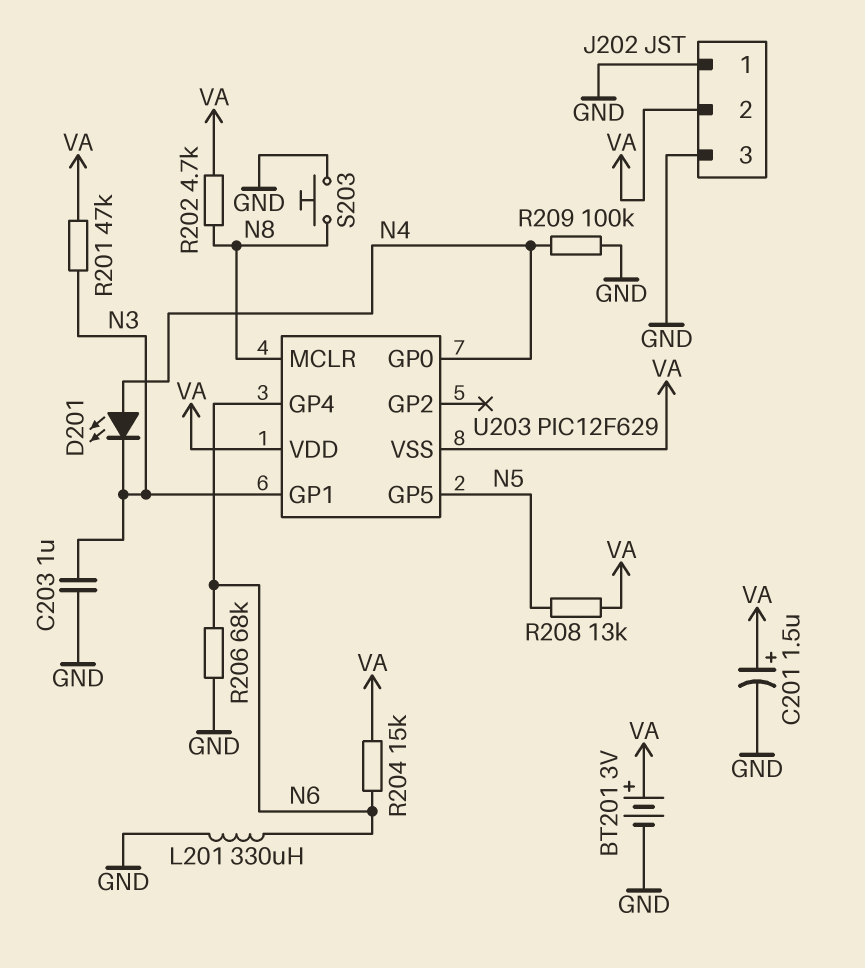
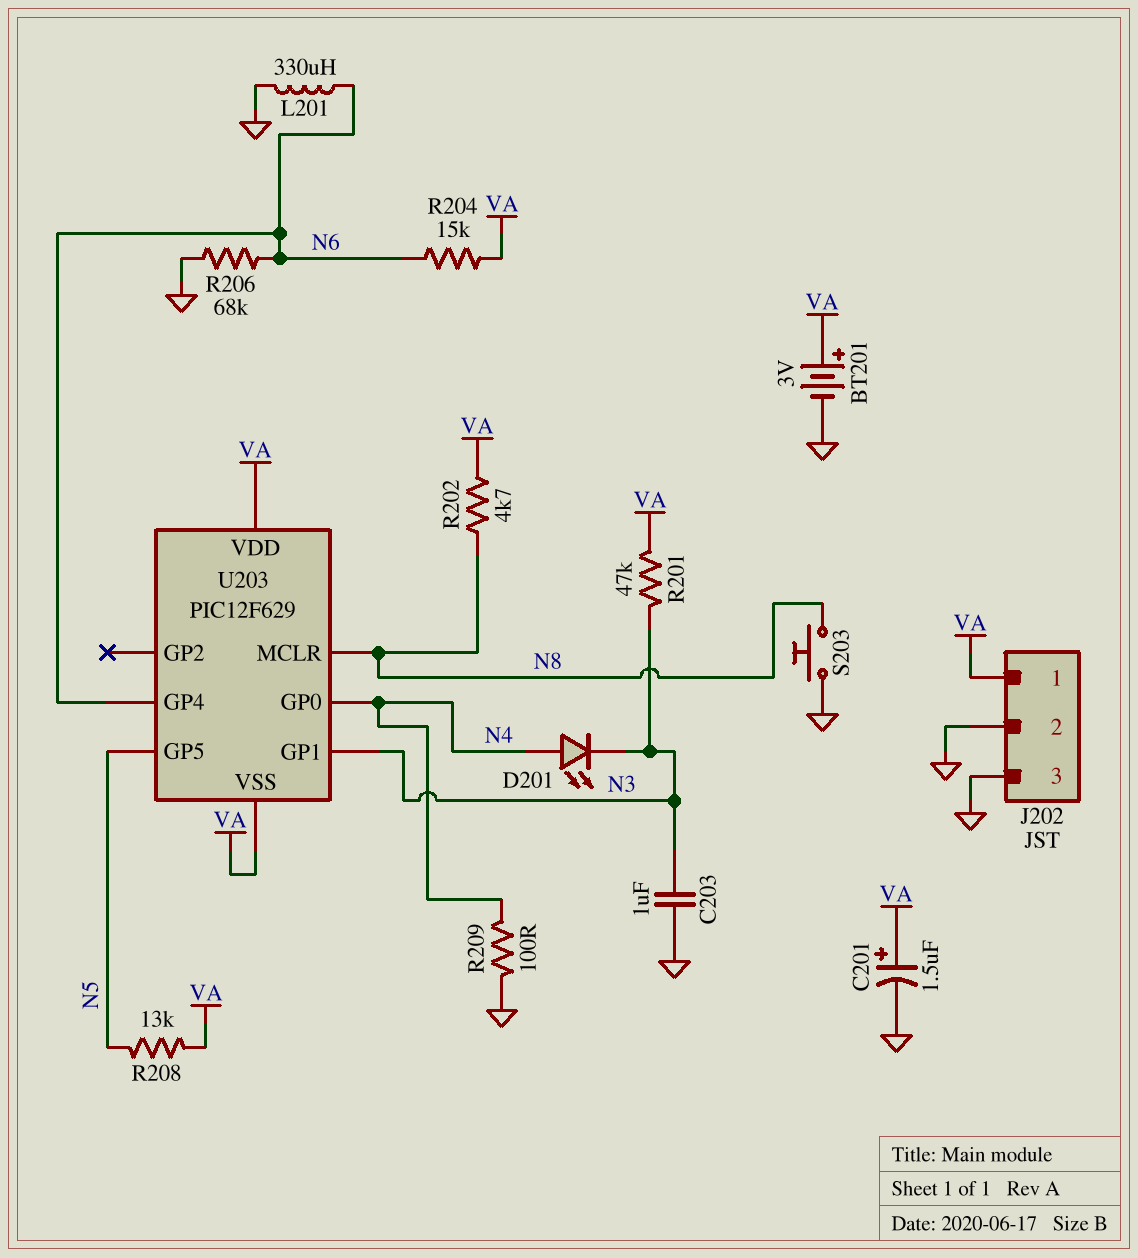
J202 pin 1: GND -> VA
J202 pin 2: VA -> GND
R209: 100k (GND, N4) -> 100 (GND, N4)

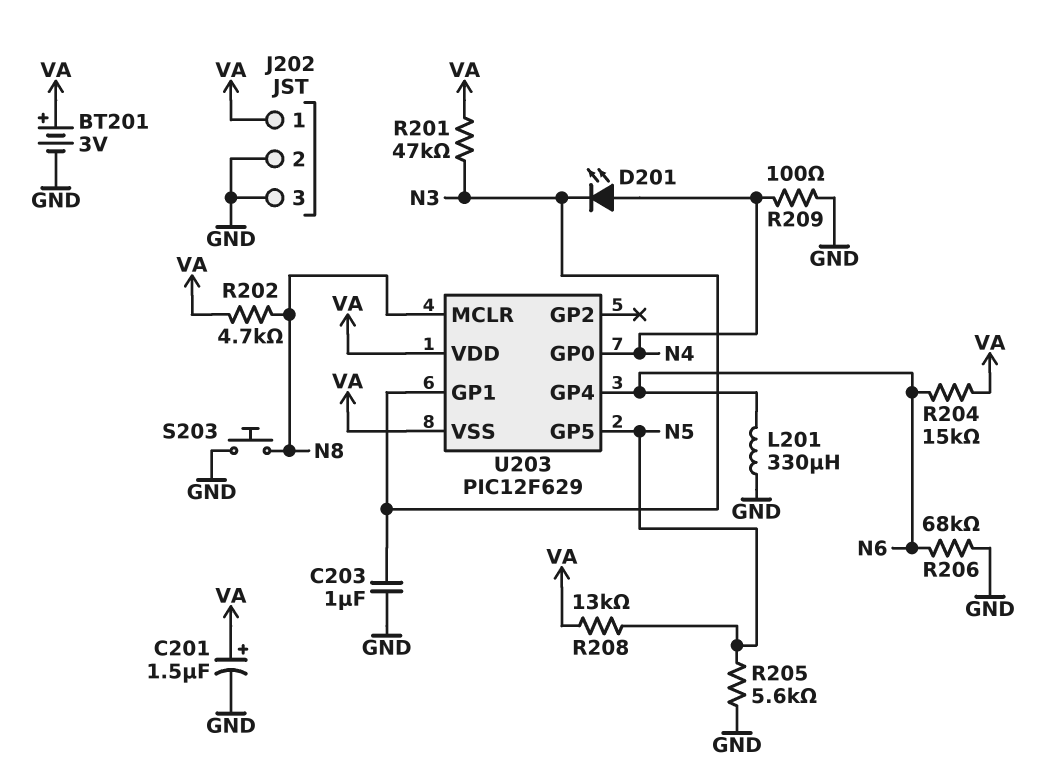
R205: none -> 5.6k (GND, N5)

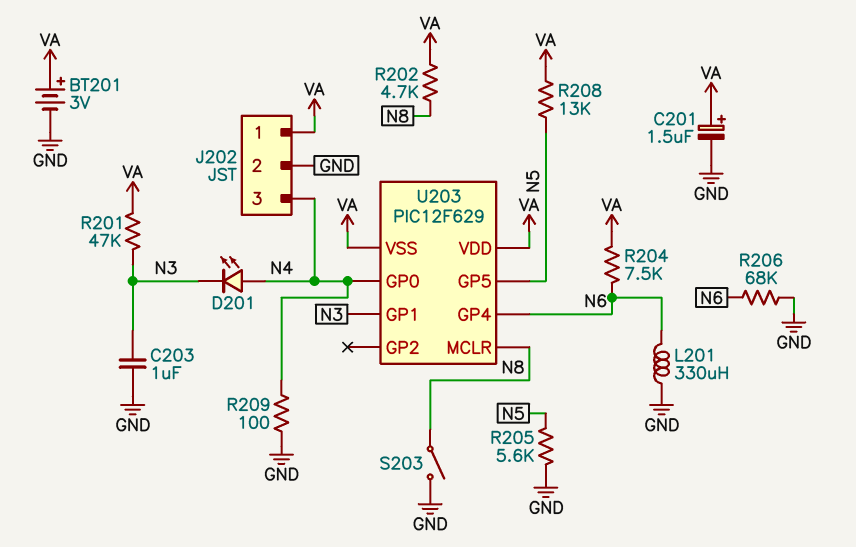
J202 pin 3: GND -> N4
R204: 15k (N6, VA) -> 7.5k (N6, VA)
S203: button (GND, N8) -> switch (GND, N8)

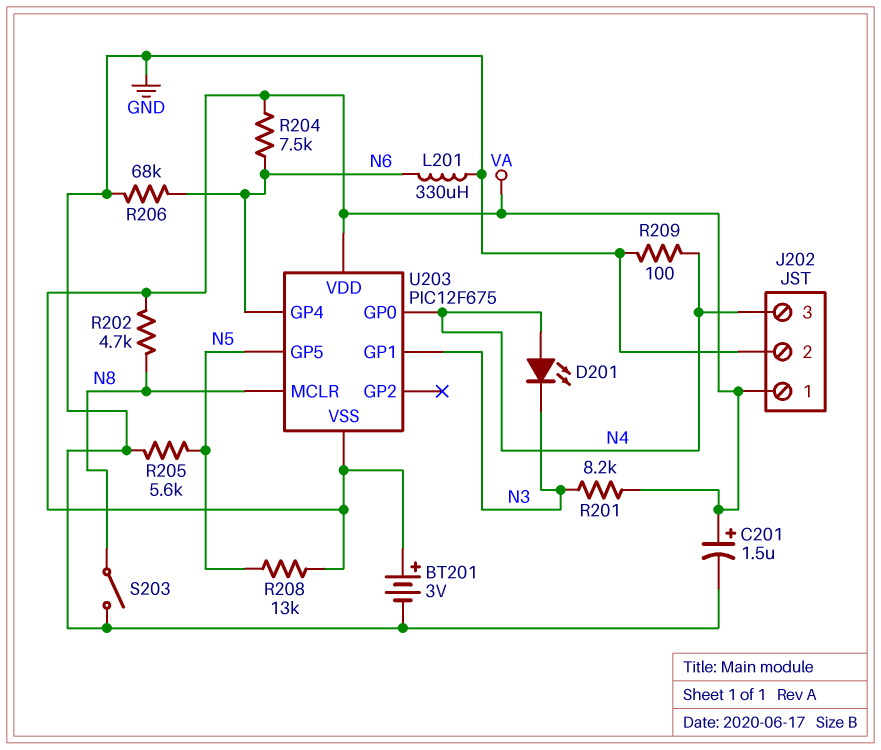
C203: 1uF (GND, N3) -> none
R201: 47k (N3, VA) -> 8.2k (N3, VA)
U203: PIC12F629 -> PIC12F675

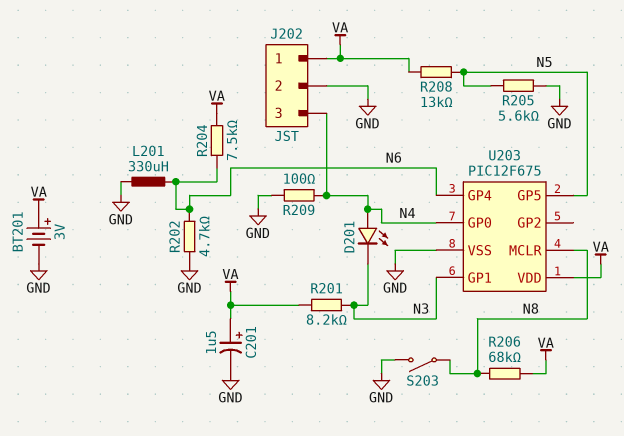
R202: 4.7k (N8, VA) -> 4.7k (GND, N6)
R206: 68k (GND, N6) -> 68k (N8, VA)
U203 pin VSS: VA -> GND

